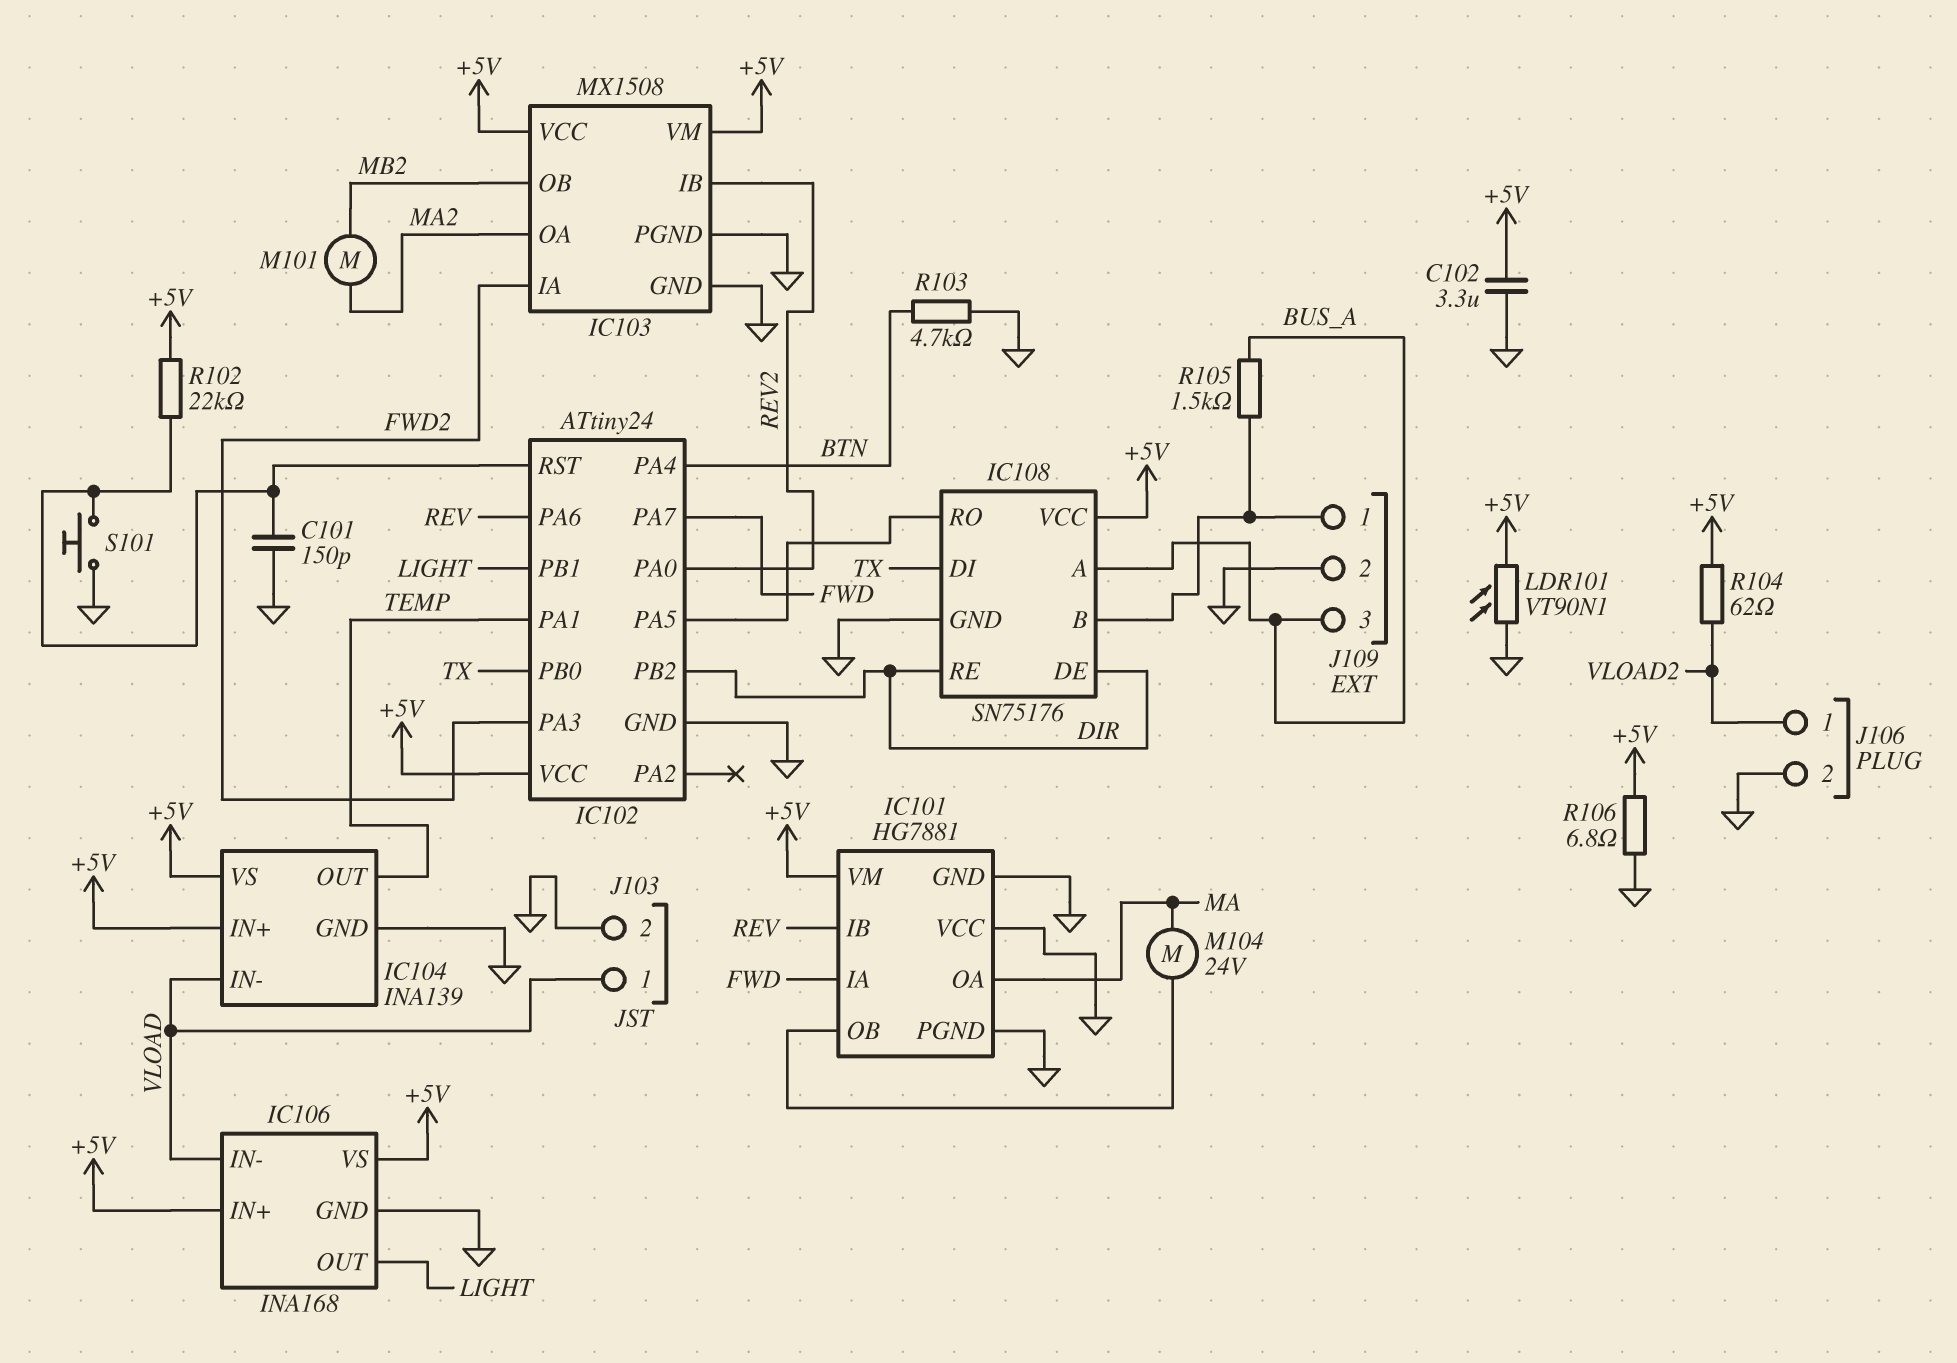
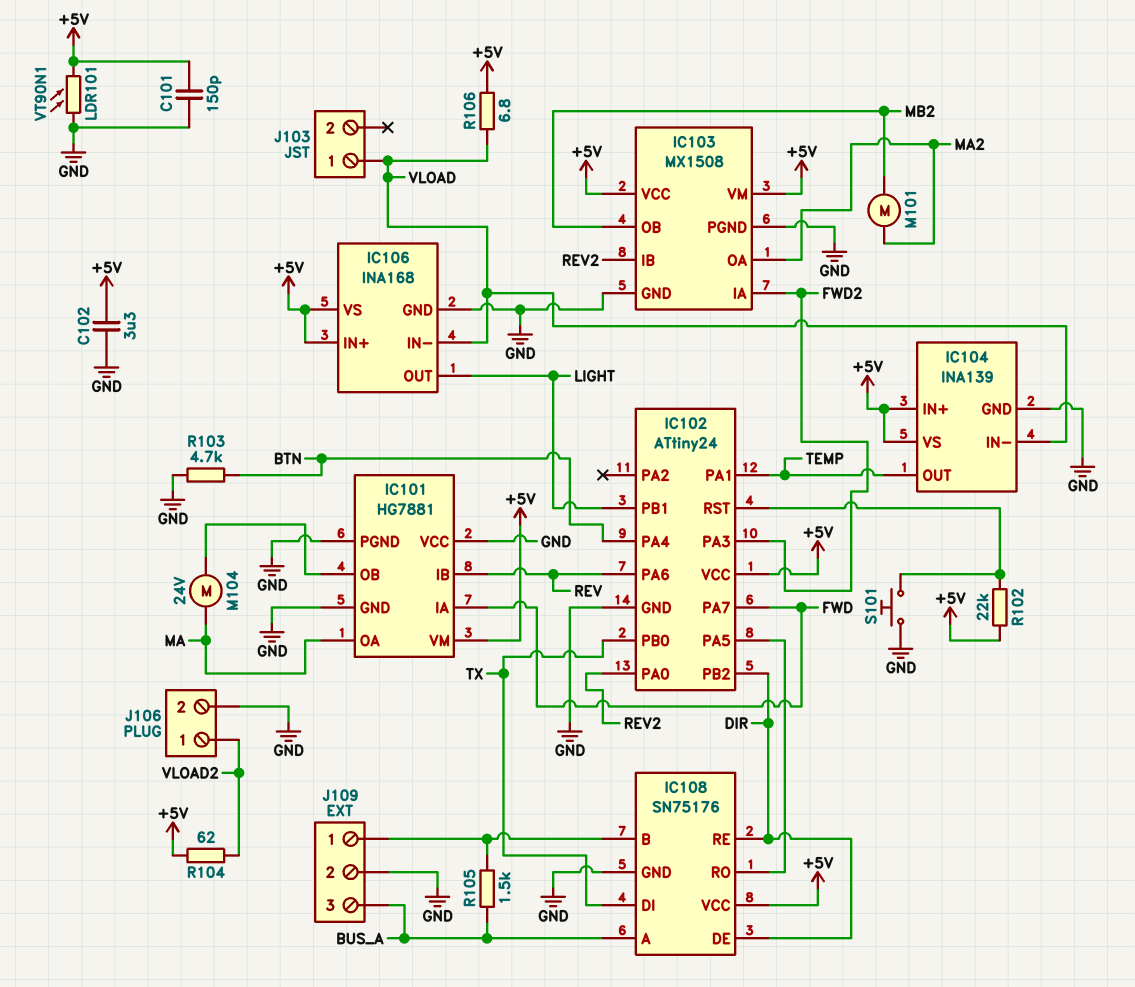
C101: 150pF (GND, IC102/RST) -> 150pF (+5V, GND)
J103 pin 2: GND -> none
R106: 6.8 (+5V, GND) -> 6.8 (+5V, VLOAD)

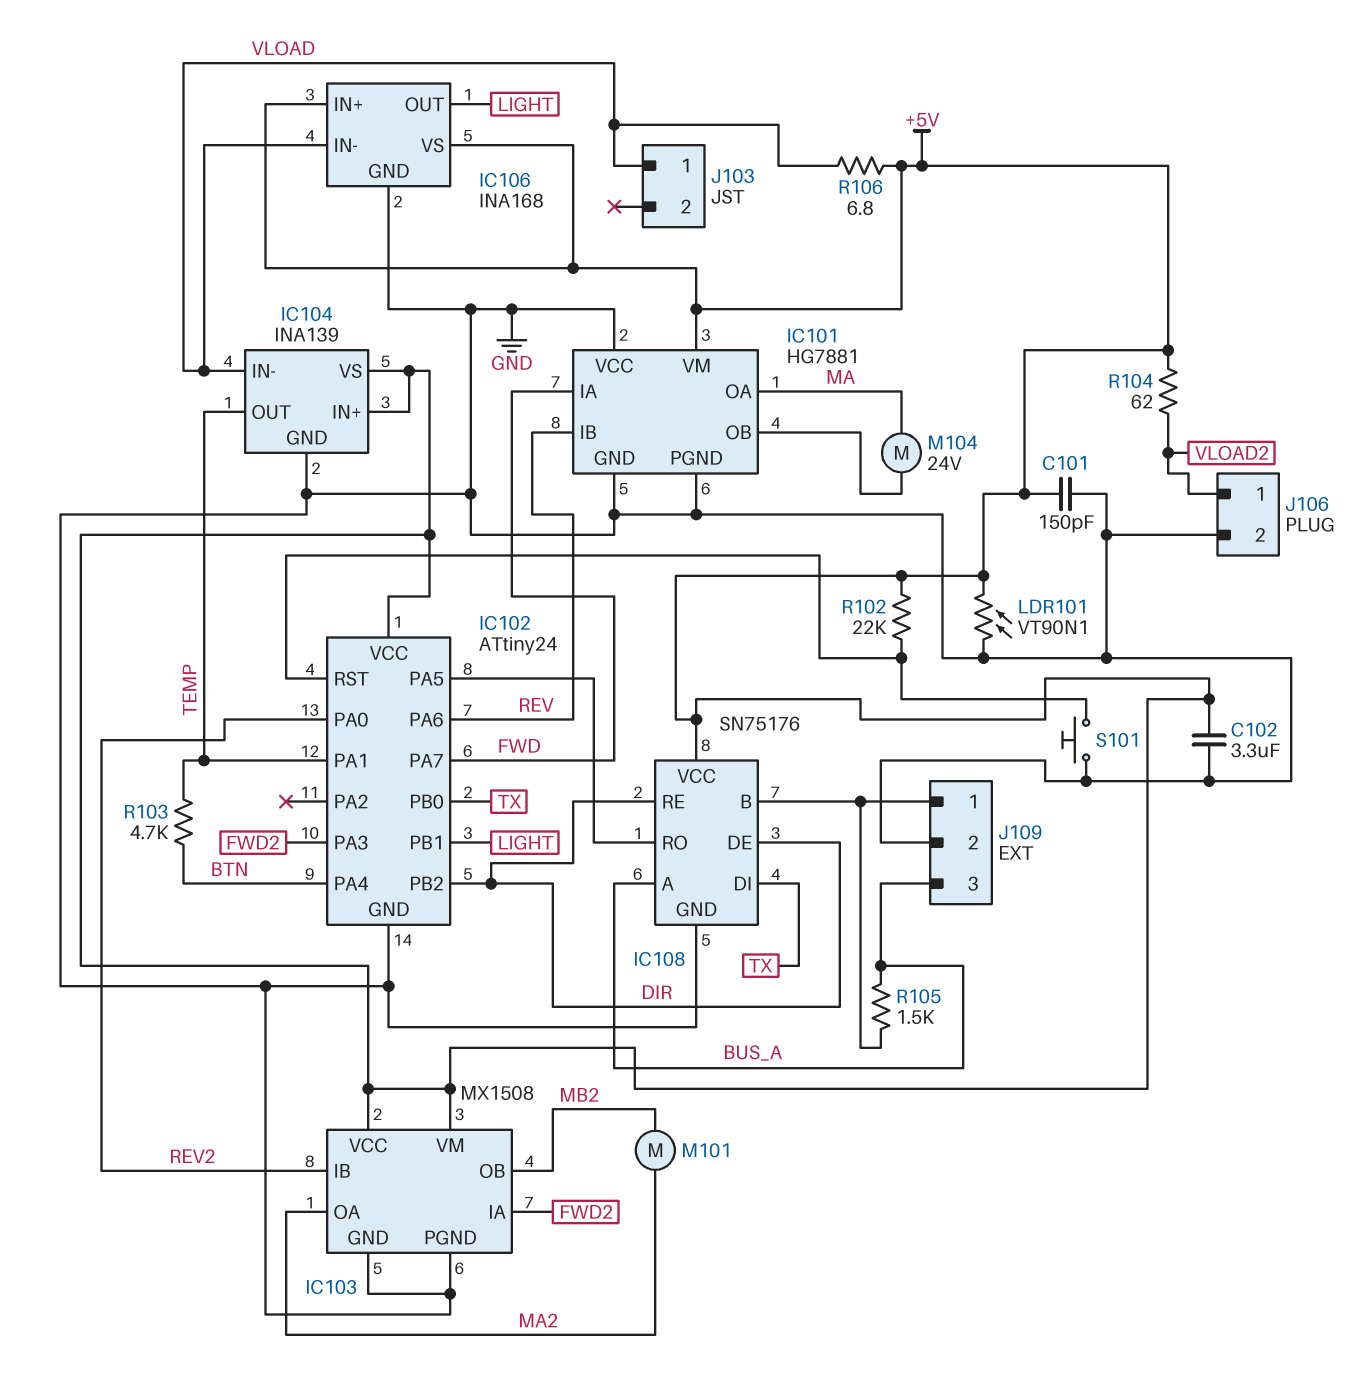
R103: 4.7k (BTN, GND) -> 4.7k (BTN, TEMP)

